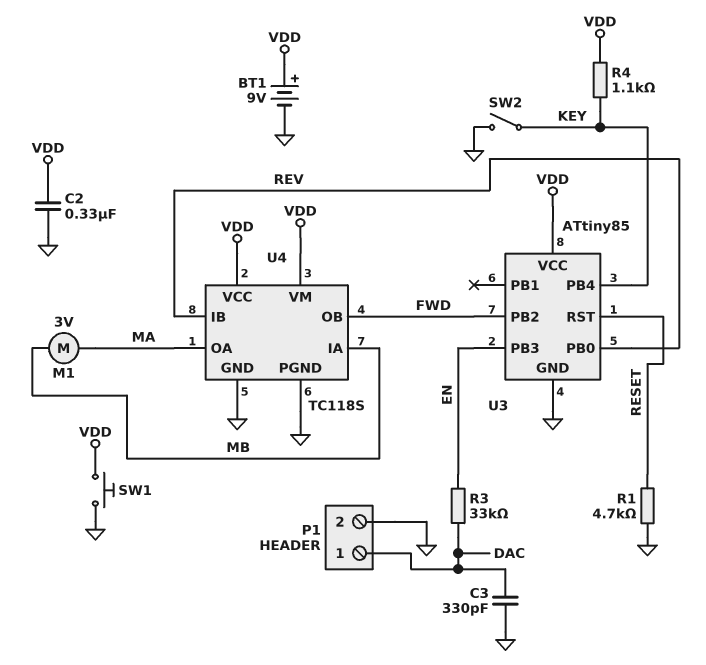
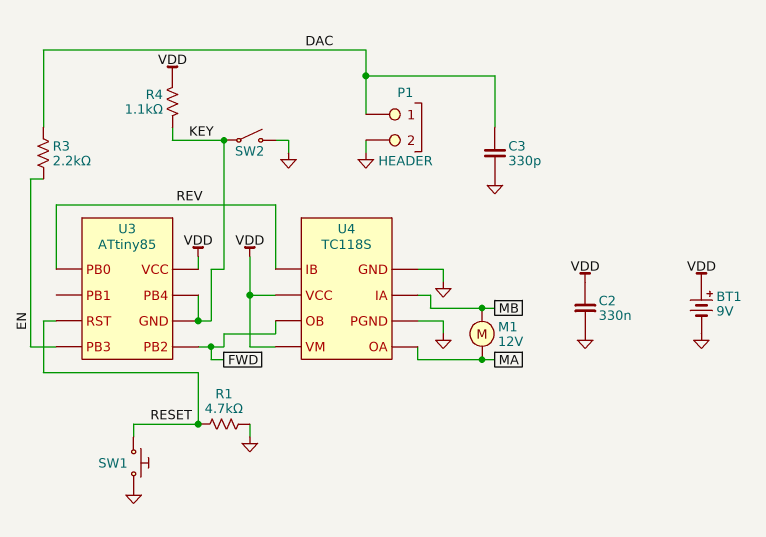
M1: motor 3V (MA, MB) -> motor 12V (MA, MB)
R3: 33k (DAC, EN) -> 2.2k (DAC, EN)
SW1: button (GND, VDD) -> button (GND, RESET)
U3 pin GND: GND -> KEY

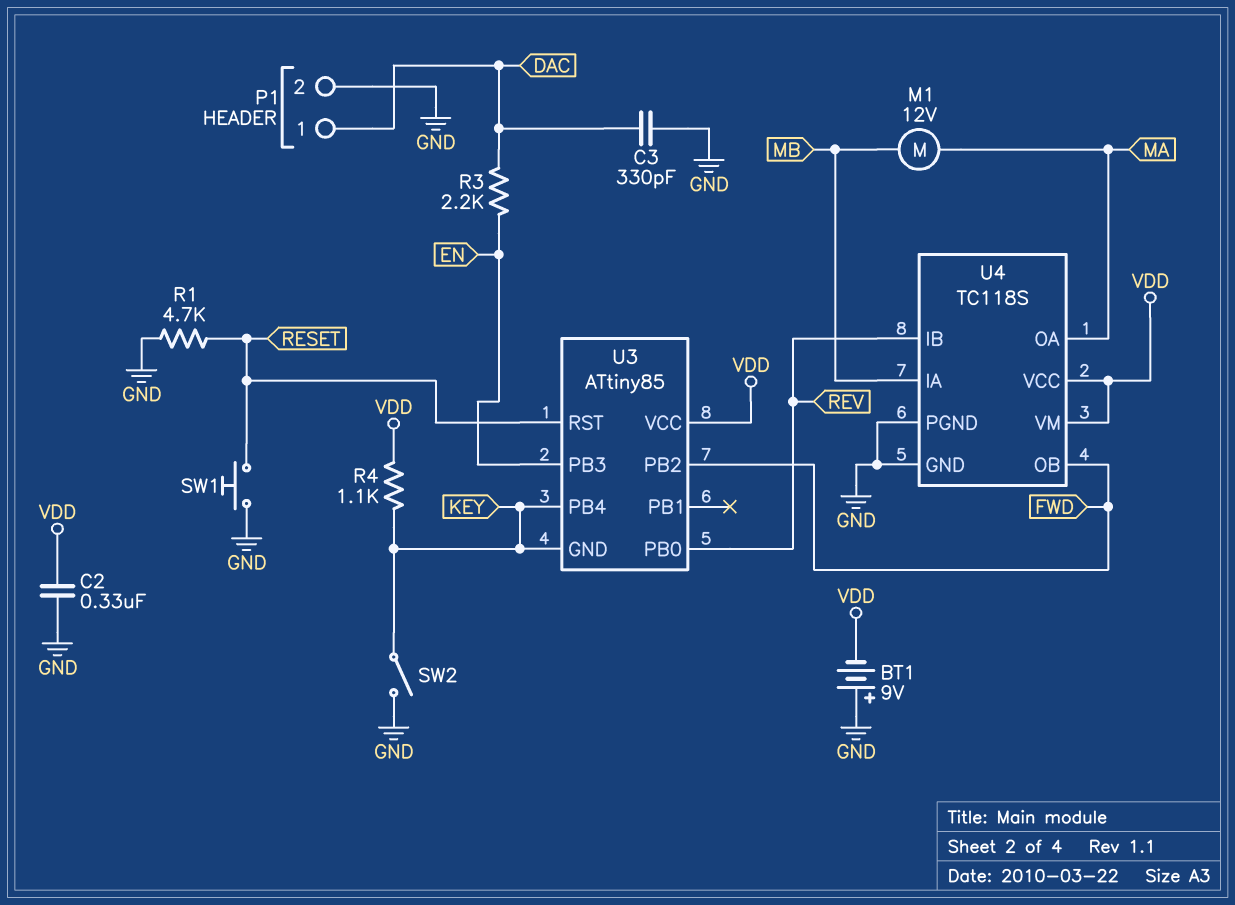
BT1: 9V (plus VDD, minus GND) -> 9V (plus GND, minus VDD)

